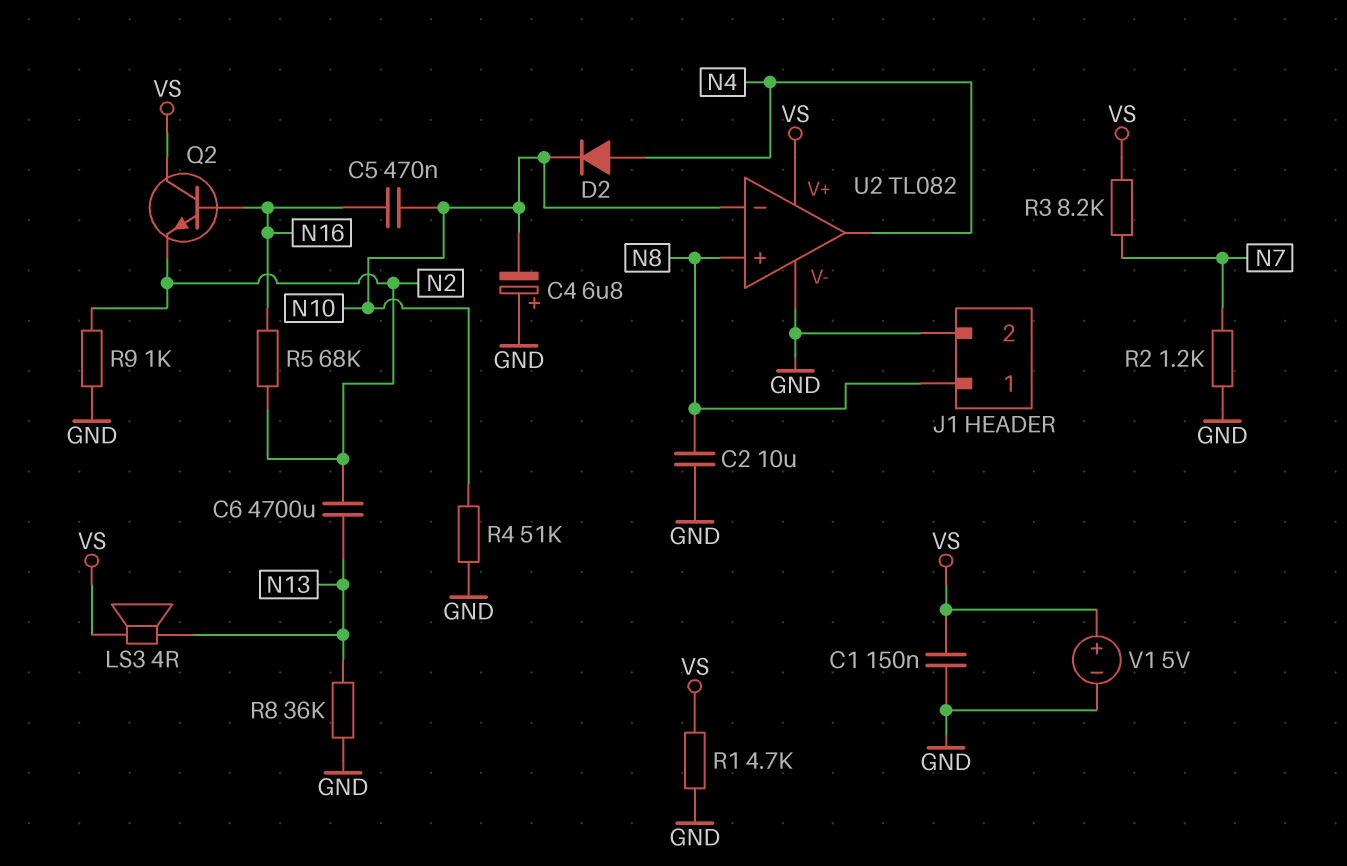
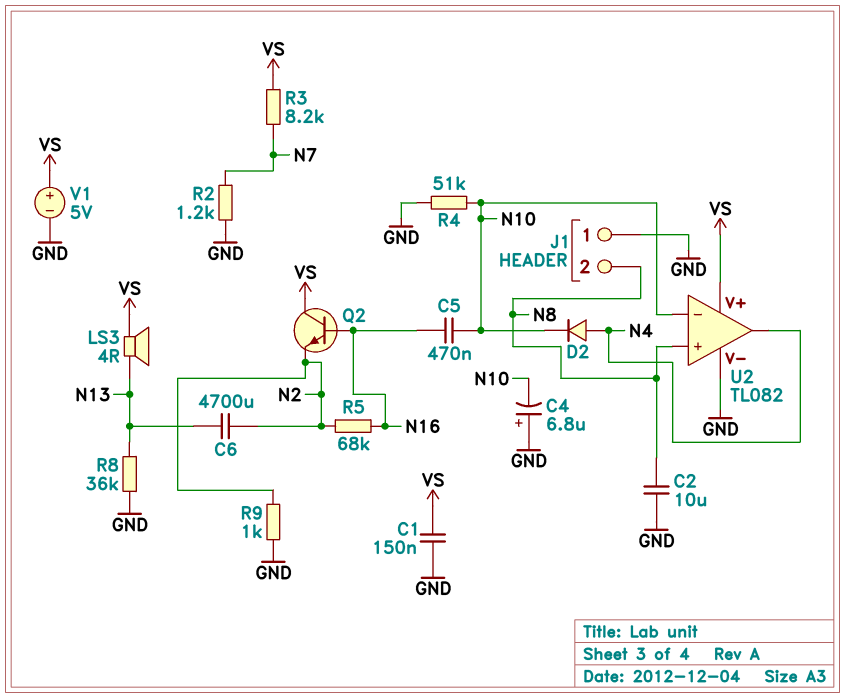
J1 pin 1: N8 -> GND
J1 pin 2: GND -> N8
R1: 4.7k (GND, VS) -> none

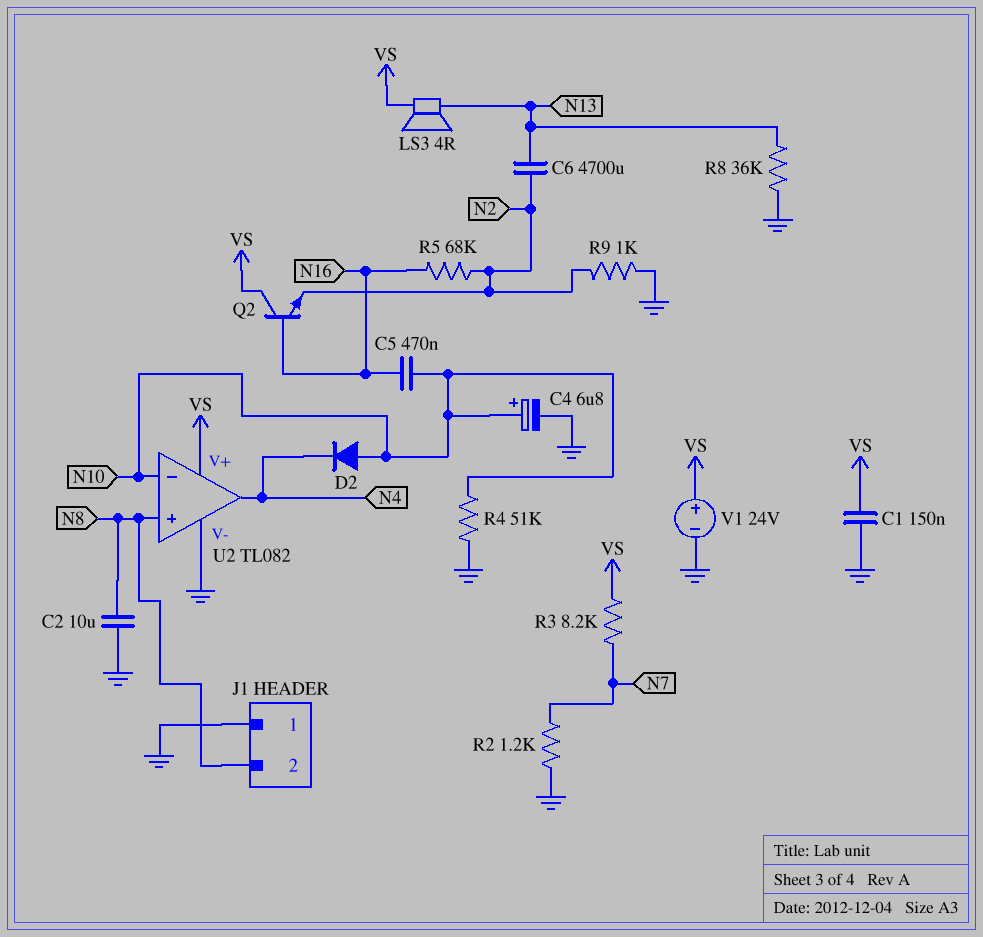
C4: 6.8uF (plus GND, minus N10) -> 6.8uF (plus N10, minus GND)
D2: diode (A N4, K N10) -> diode (A N10, K N4)
V1: 5V (plus VS, minus GND) -> 24V (plus VS, minus GND)

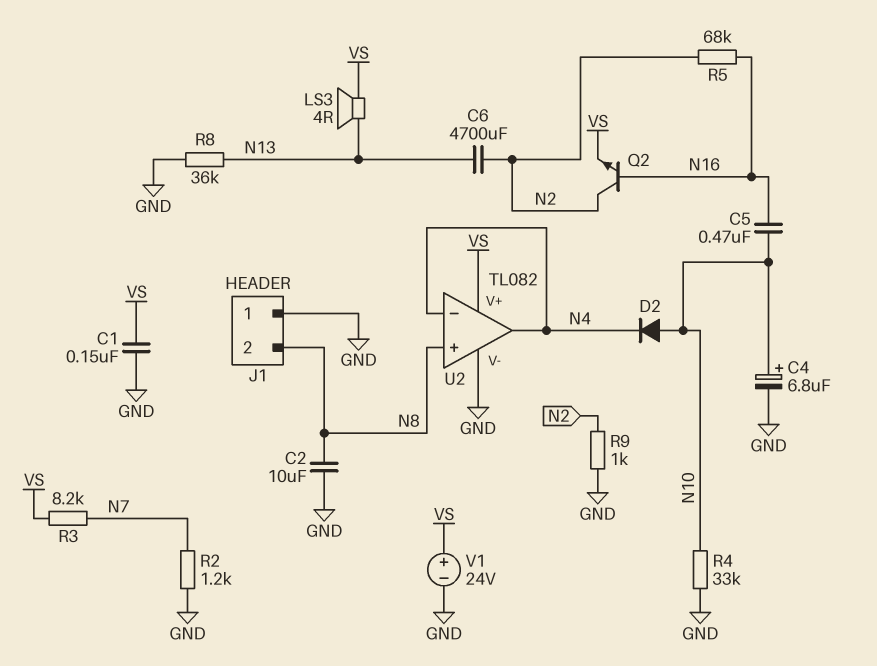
Q2: NPN (B N16, C VS, E N2) -> NPN (B N16, C N2, E VS)
R4: 51k (GND, N10) -> 33k (GND, N10)
U2 pin in-: N10 -> N4

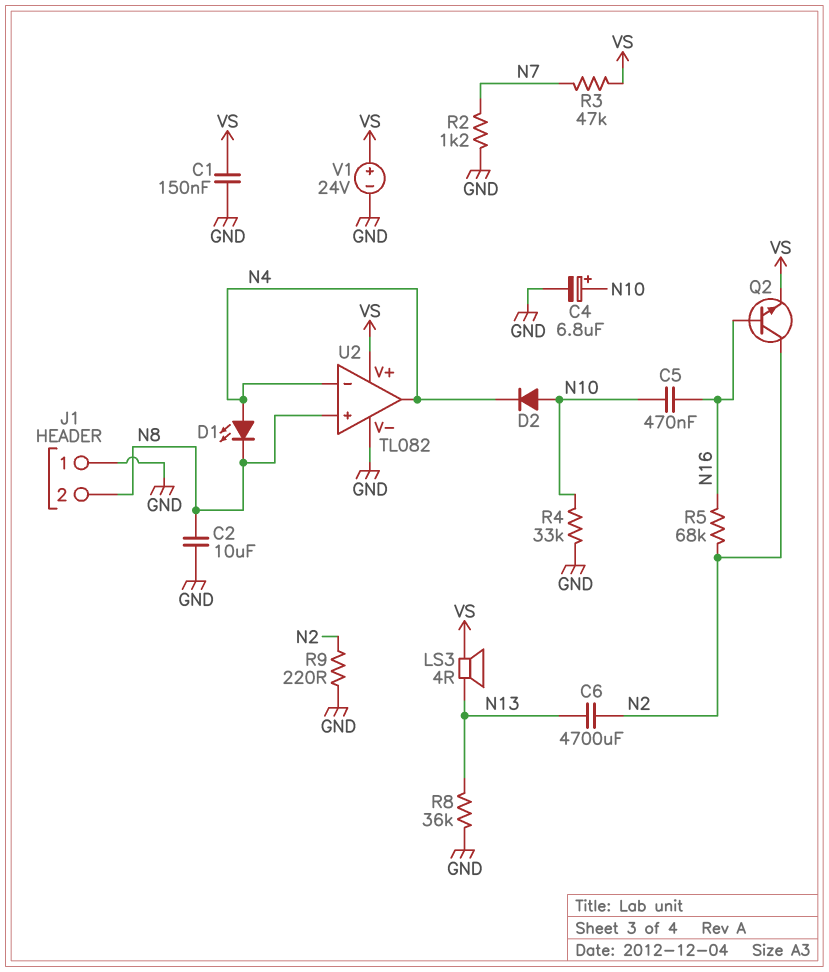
D1: none -> LED (A N4, K N8)
R3: 8.2k (N7, VS) -> 47k (N7, VS)
R9: 1k (GND, N2) -> 220 (GND, N2)

